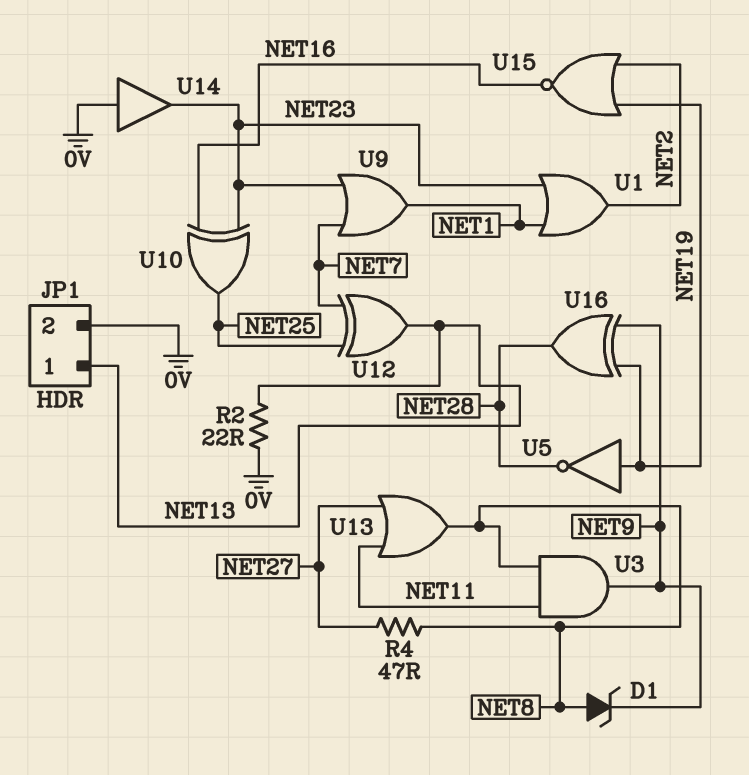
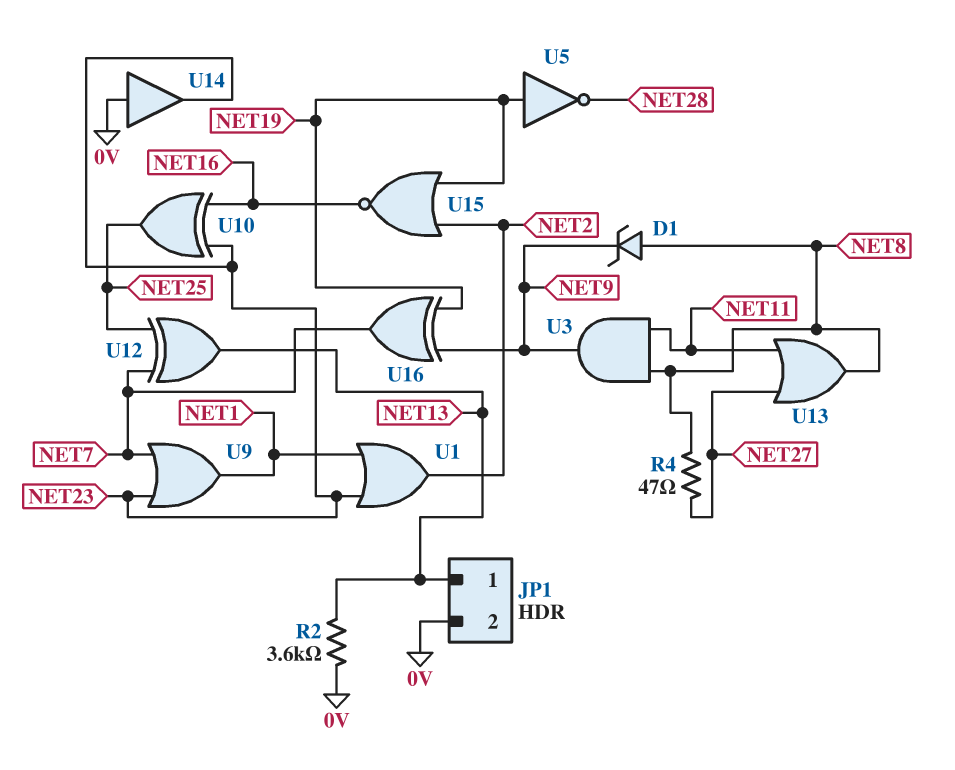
R2: 22 (0V, NET13) -> 3.6k (0V, NET13)
U16: XOR (in NET9, in NET19, out NET28) -> XOR (in NET9, in NET19, out NET7)

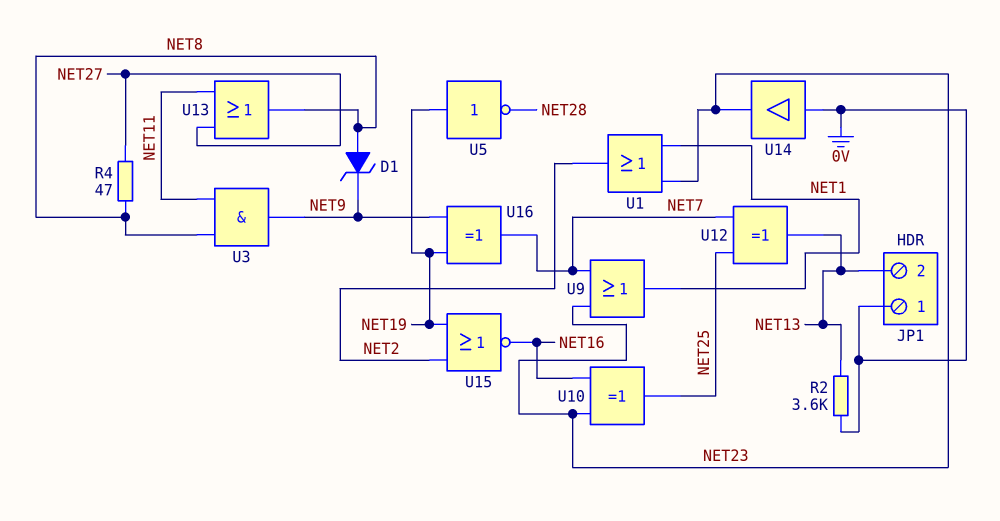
JP1 pin 1: NET13 -> 0V
JP1 pin 2: 0V -> NET13

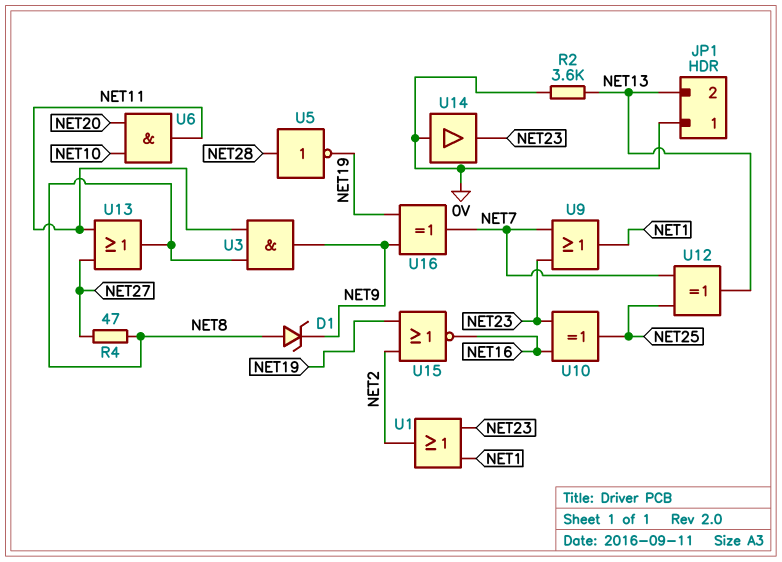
U5: NOT (in NET19, out NET28) -> NOT (in NET28, out NET19)
U6: none -> AND (in NET10, in NET20, out NET11)

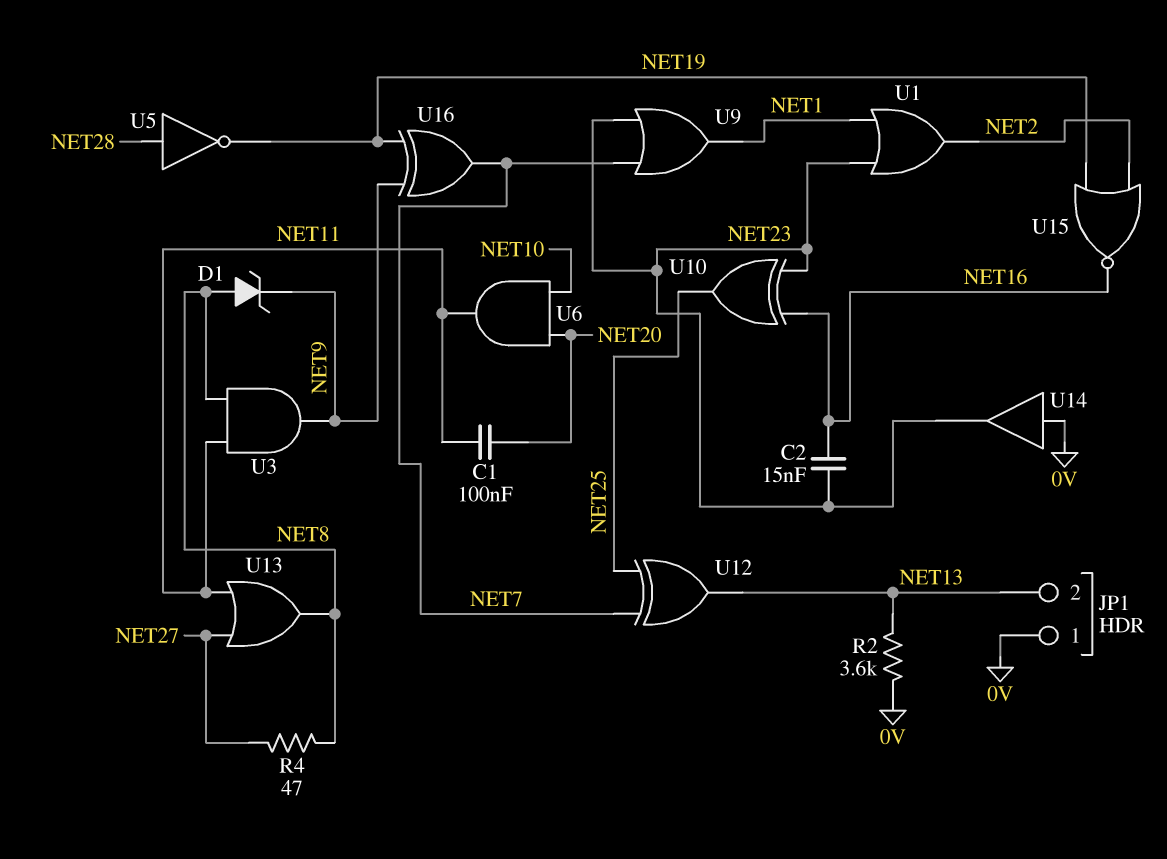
C1: none -> 100nF (NET11, NET20)
C2: none -> 15nF (NET16, NET23)

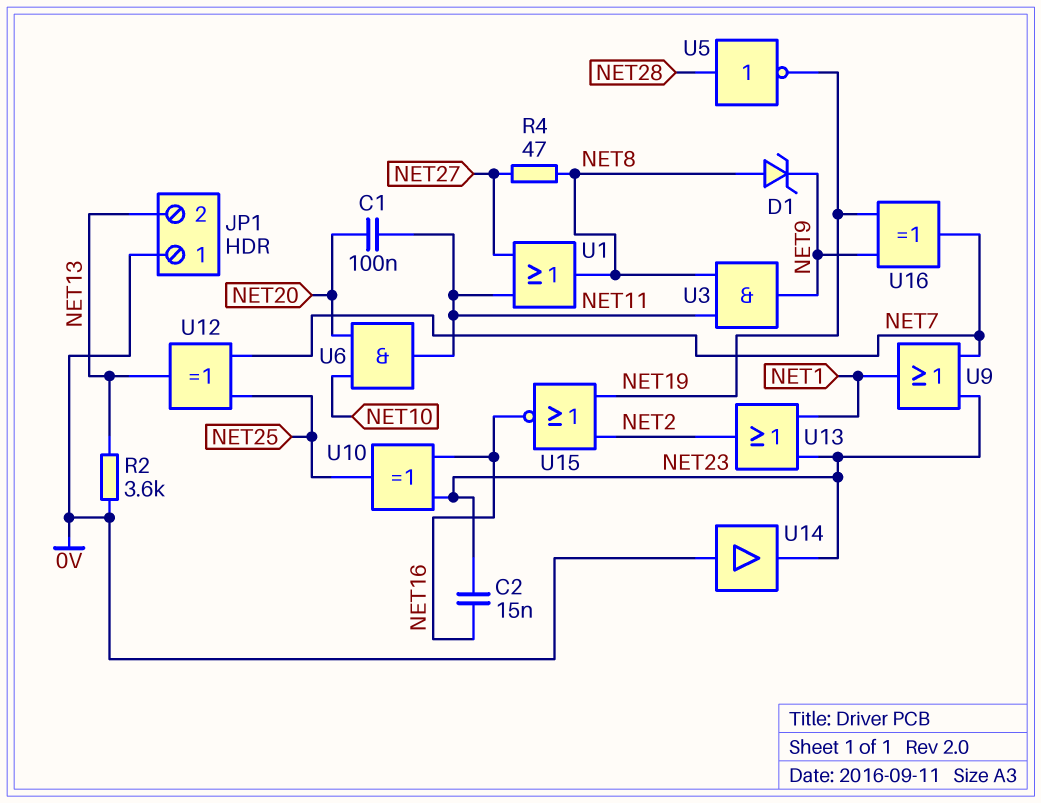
U1: OR (in NET1, in NET23, out NET2) -> OR (in NET11, in NET27, out NET8)
U13: OR (in NET11, in NET27, out NET8) -> OR (in NET1, in NET23, out NET2)

